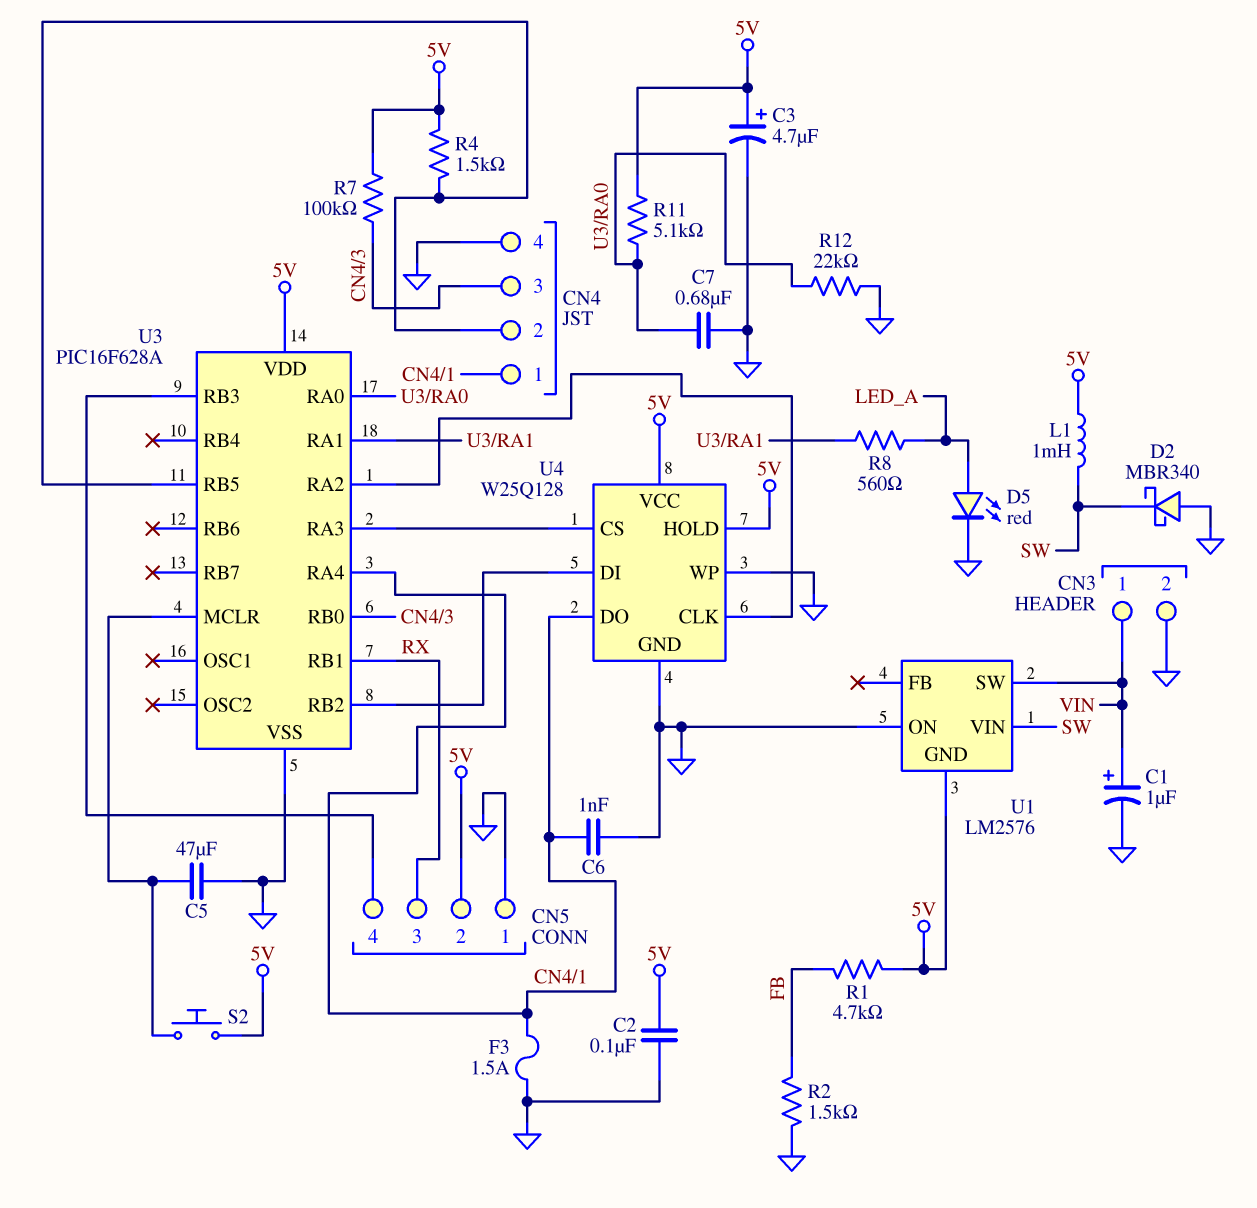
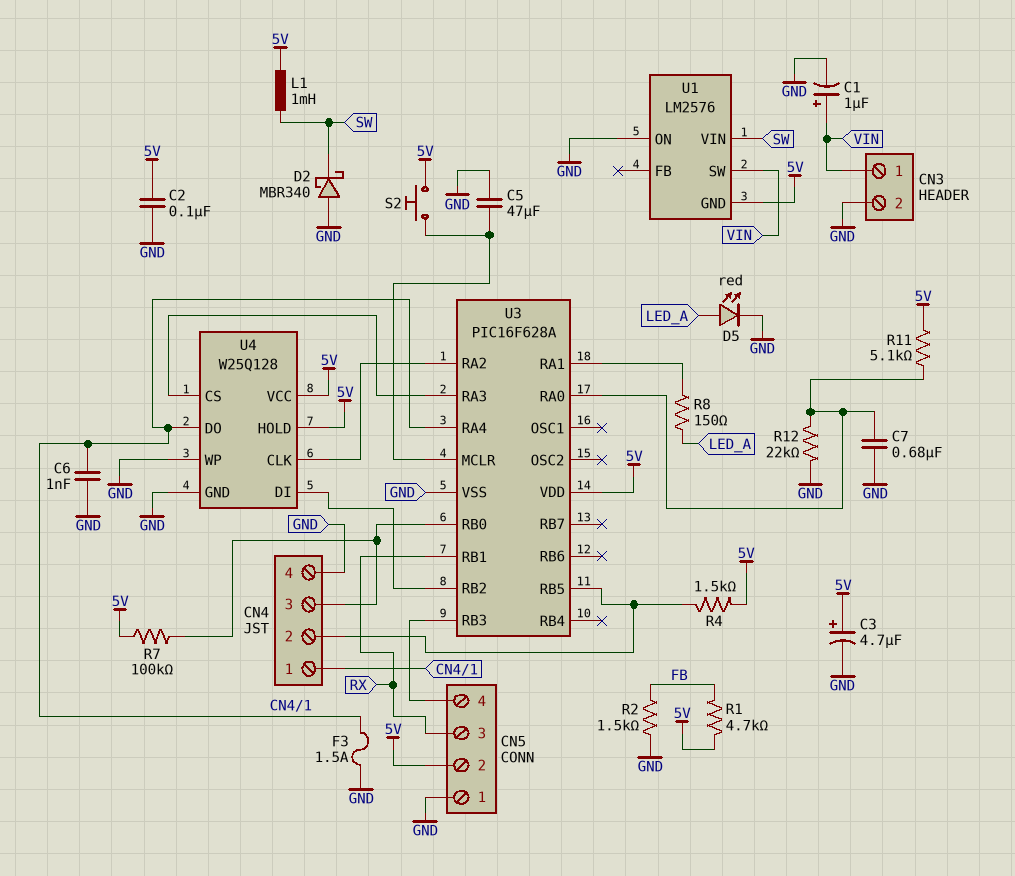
R8: 560 (LED_A, U3/RA1) -> 150 (LED_A, U3/RA1)

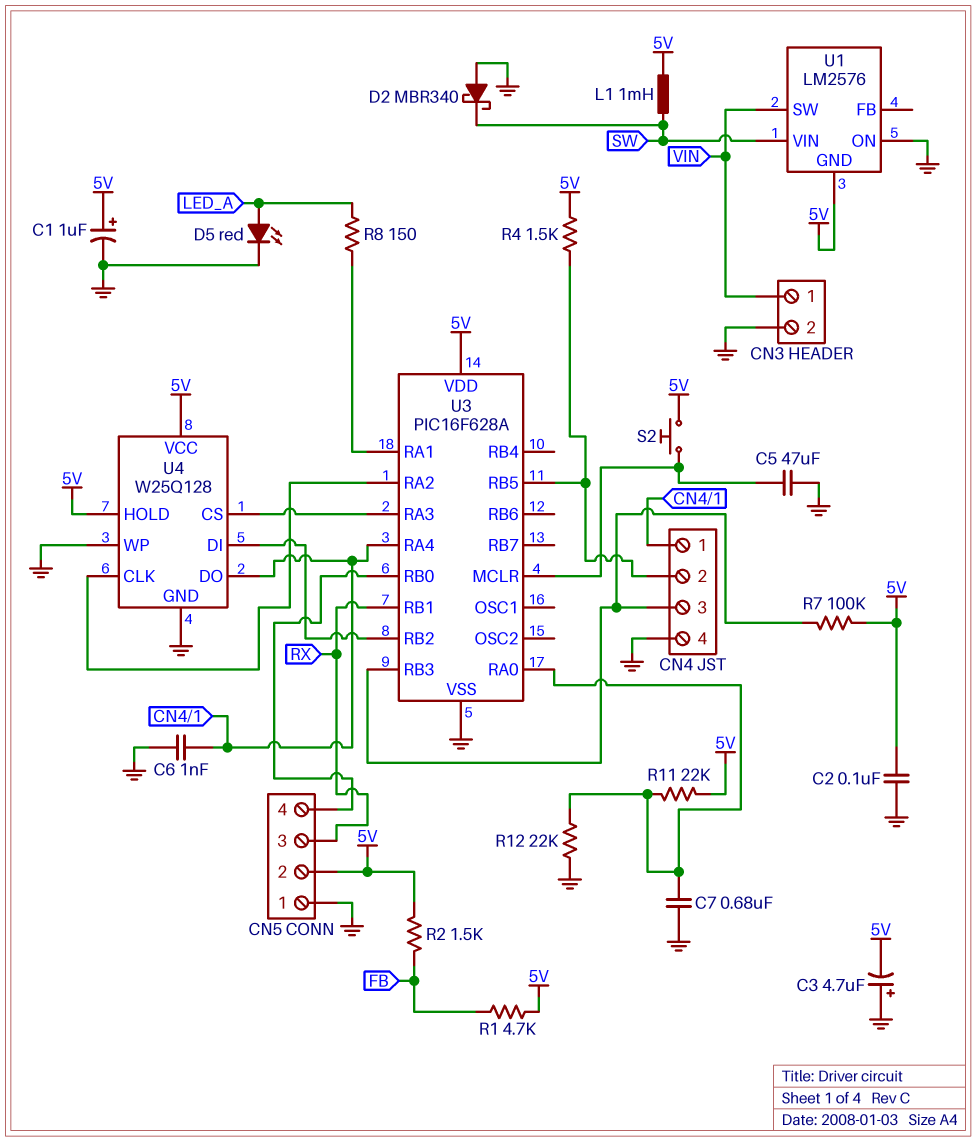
C1: 1uF (plus VIN, minus GND) -> 1uF (plus 5V, minus GND)
C3: 4.7uF (plus 5V, minus GND) -> 4.7uF (plus GND, minus 5V)
F3: 1.5A (CN4/1, GND) -> none
R2: 1.5k (FB, GND) -> 1.5k (5V, FB)
R11: 5.1k (5V, U3/RA0) -> 22k (5V, U3/RA0)
U3 pin RB0: CN4/3 -> CN5/4
U3 pin RB3: CN5/4 -> CN4/3

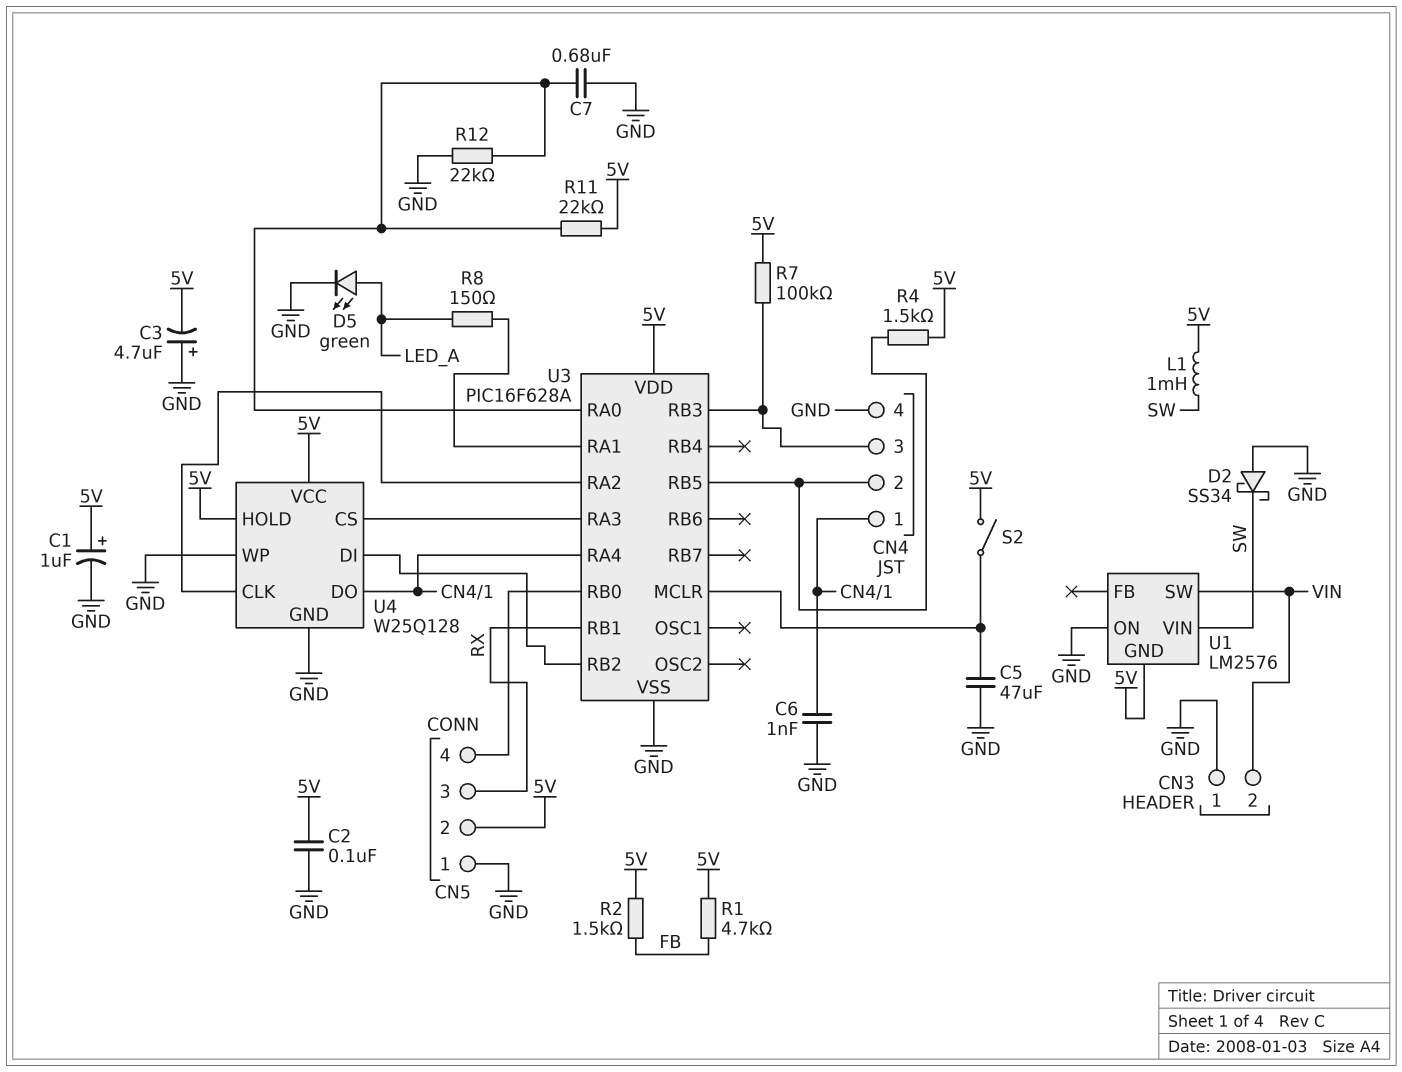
CN3 pin 1: VIN -> GND
CN3 pin 2: GND -> VIN
D2: schottky MBR340 (A GND, K SW) -> schottky SS34 (A GND, K SW)
D5: LED red (A LED_A, K GND) -> LED green (A LED_A, K GND)
S2: button (5V, U3/MCLR) -> switch (5V, U3/MCLR)

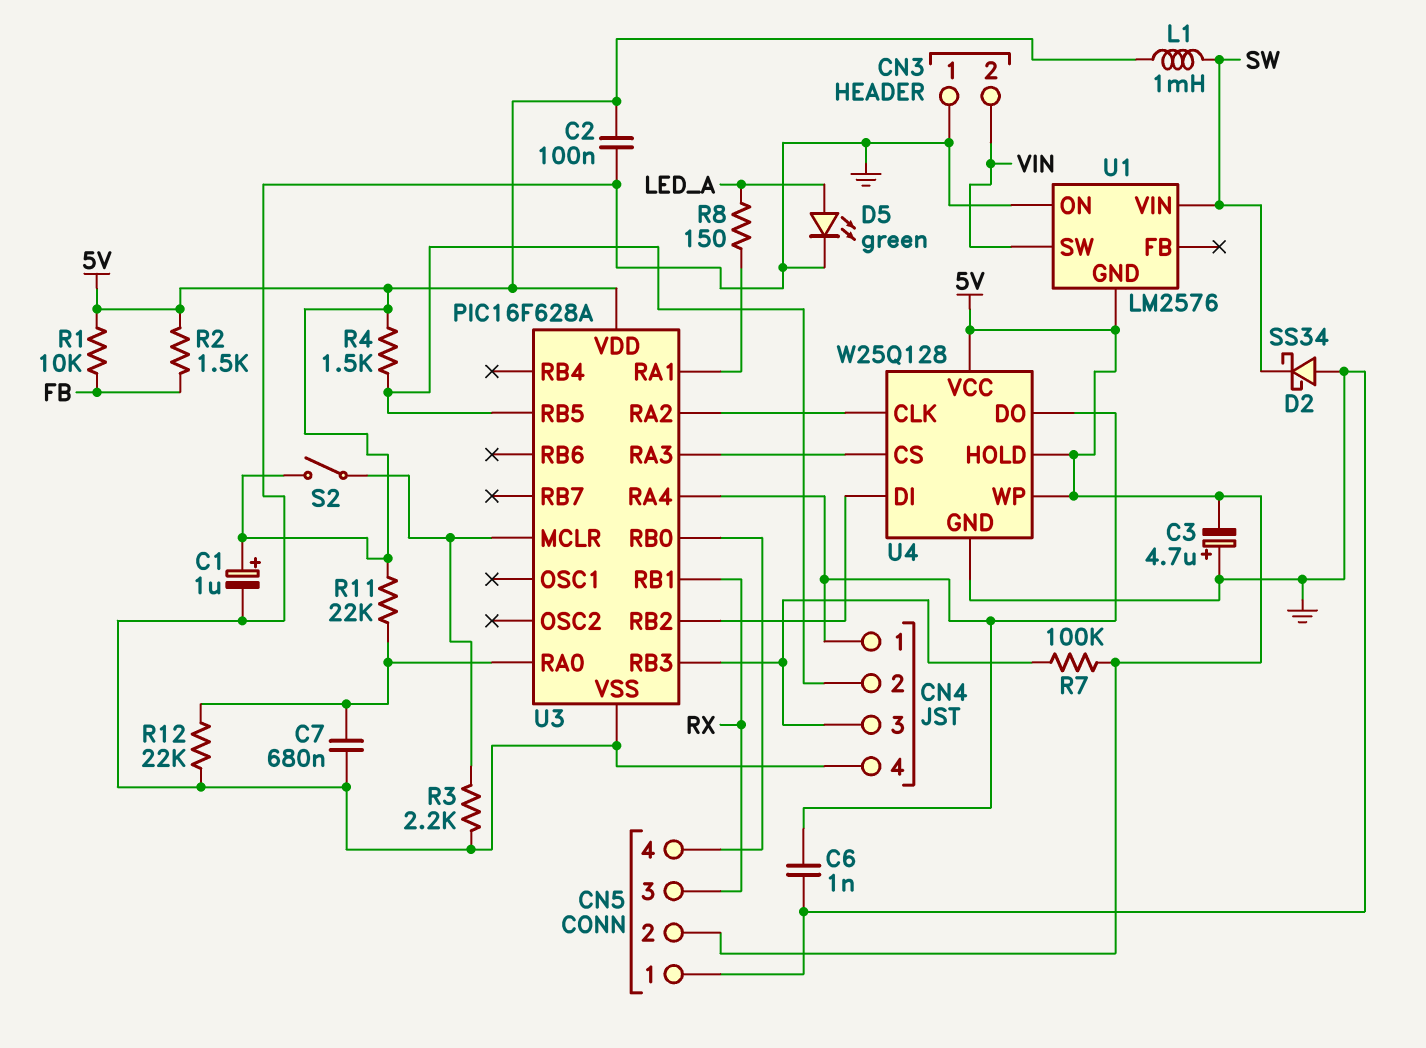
C5: 47uF (GND, U3/MCLR) -> none
R1: 4.7k (5V, FB) -> 10k (5V, FB)
R3: none -> 2.2k (GND, U3/MCLR)
U4 pin WP: GND -> 5V

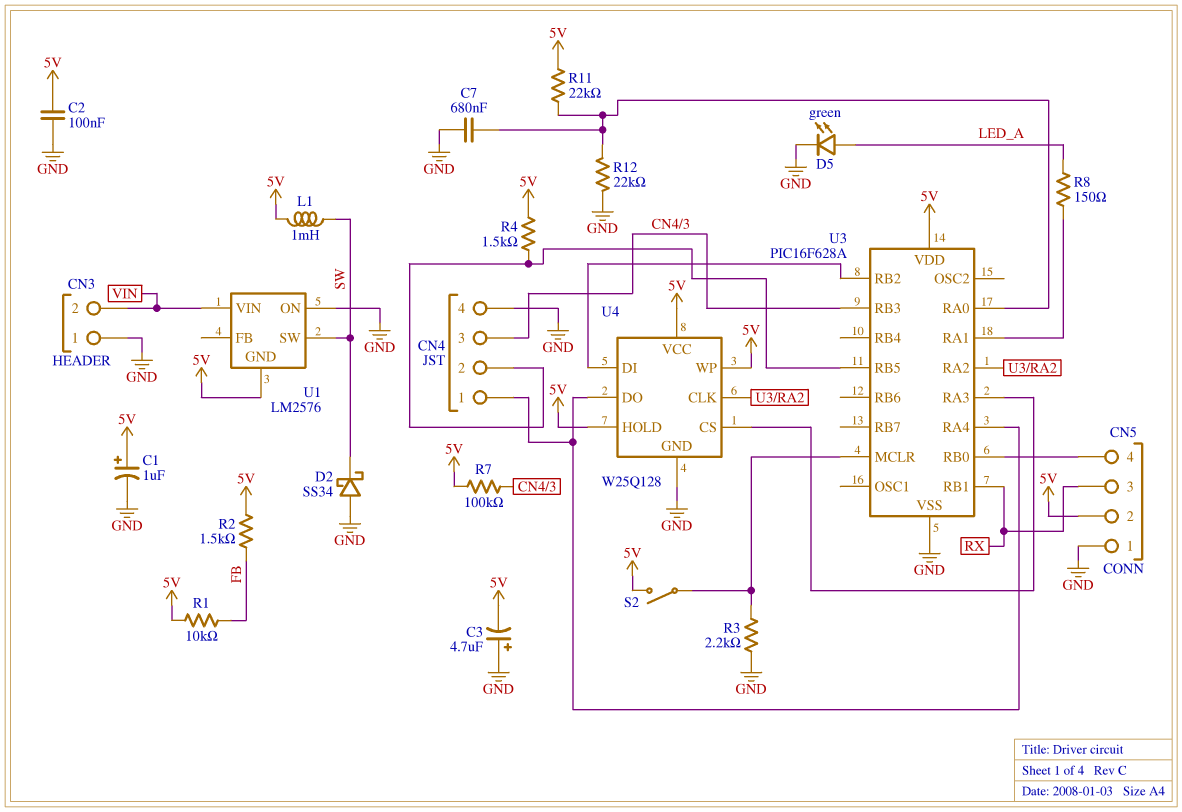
C6: 1nF (CN4/1, GND) -> none
U1 pin SW: VIN -> SW
U1 pin VIN: SW -> VIN

